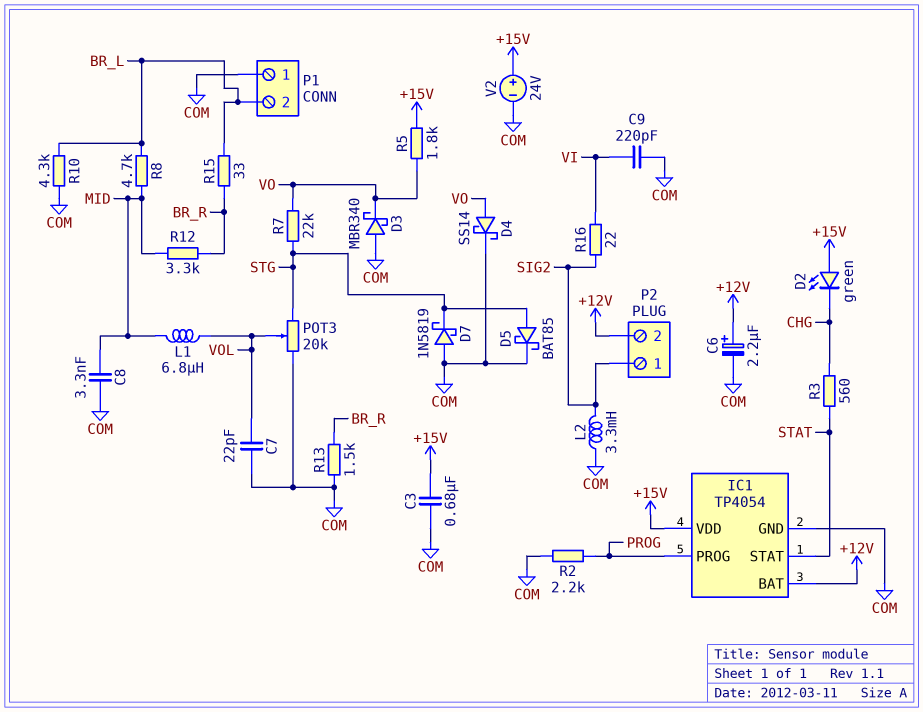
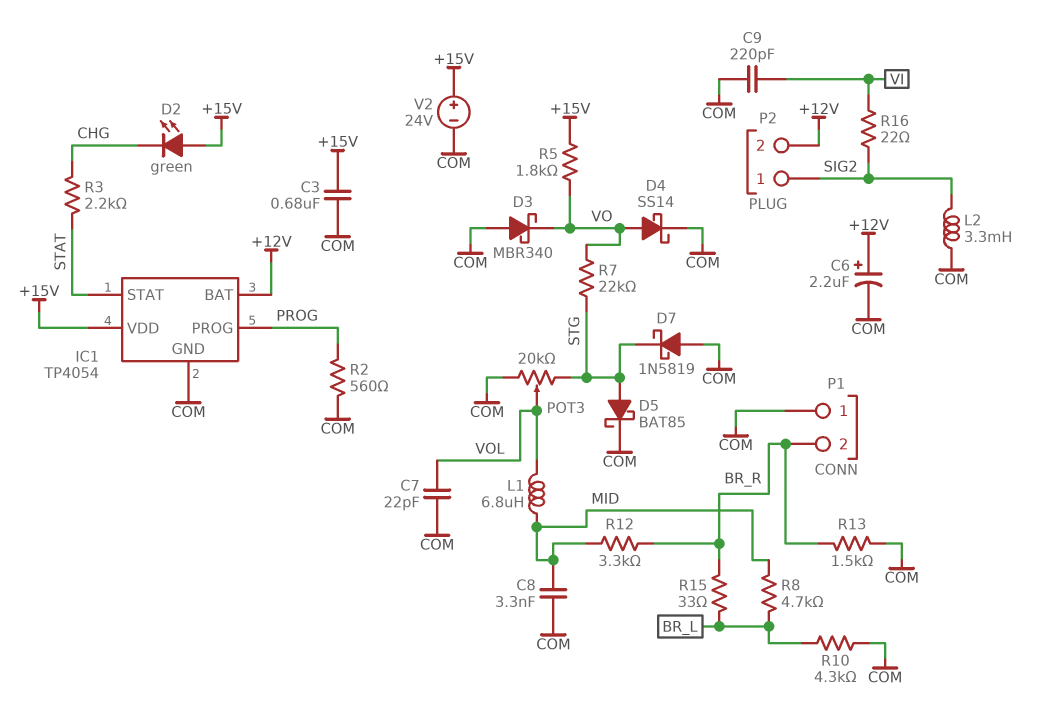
P1 pin 2: BR_L -> BR_R
R2: 2.2k (COM, PROG) -> 560 (COM, PROG)
R3: 560 (CHG, STAT) -> 2.2k (CHG, STAT)

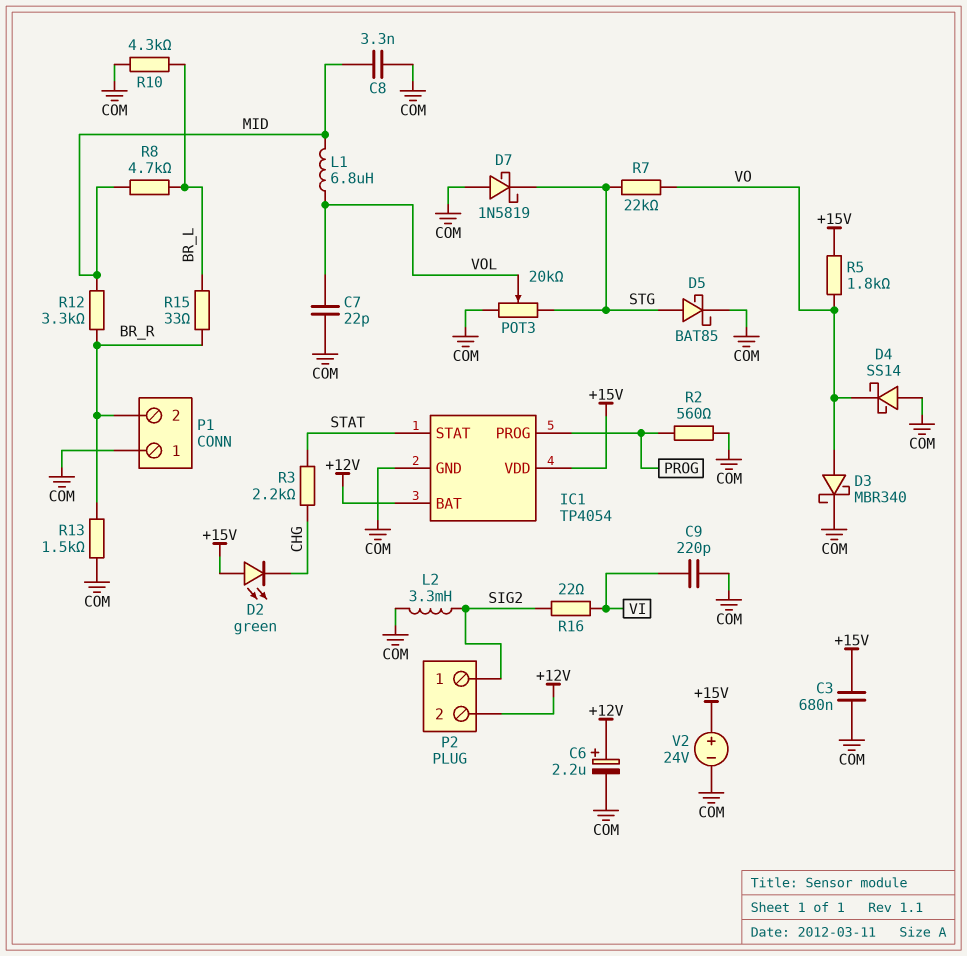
D3: schottky MBR340 (A COM, K VO) -> schottky MBR340 (A VO, K COM)
D4: schottky SS14 (A VO, K COM) -> schottky SS14 (A COM, K VO)

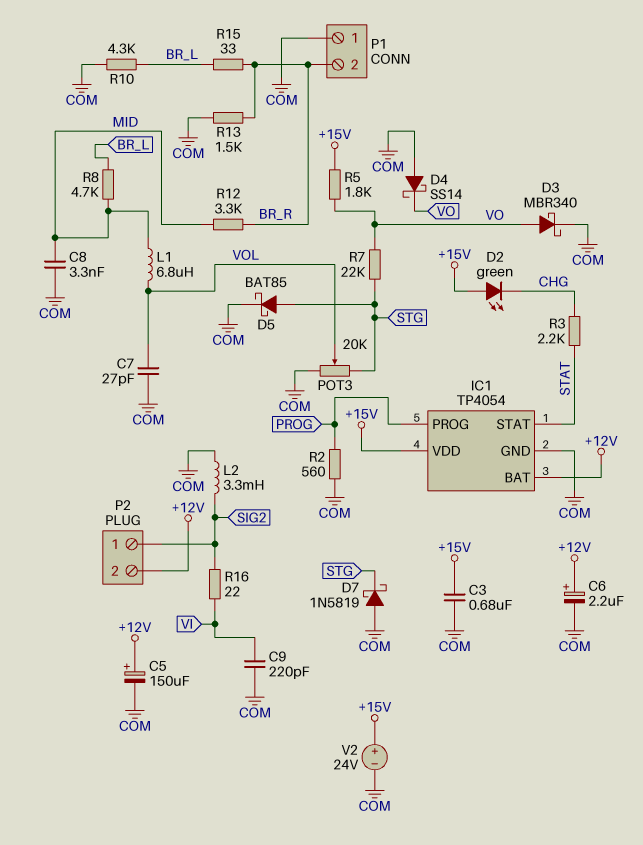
C5: none -> 150uF (plus +12V, minus COM)
C7: 22pF (COM, VOL) -> 27pF (COM, VOL)

